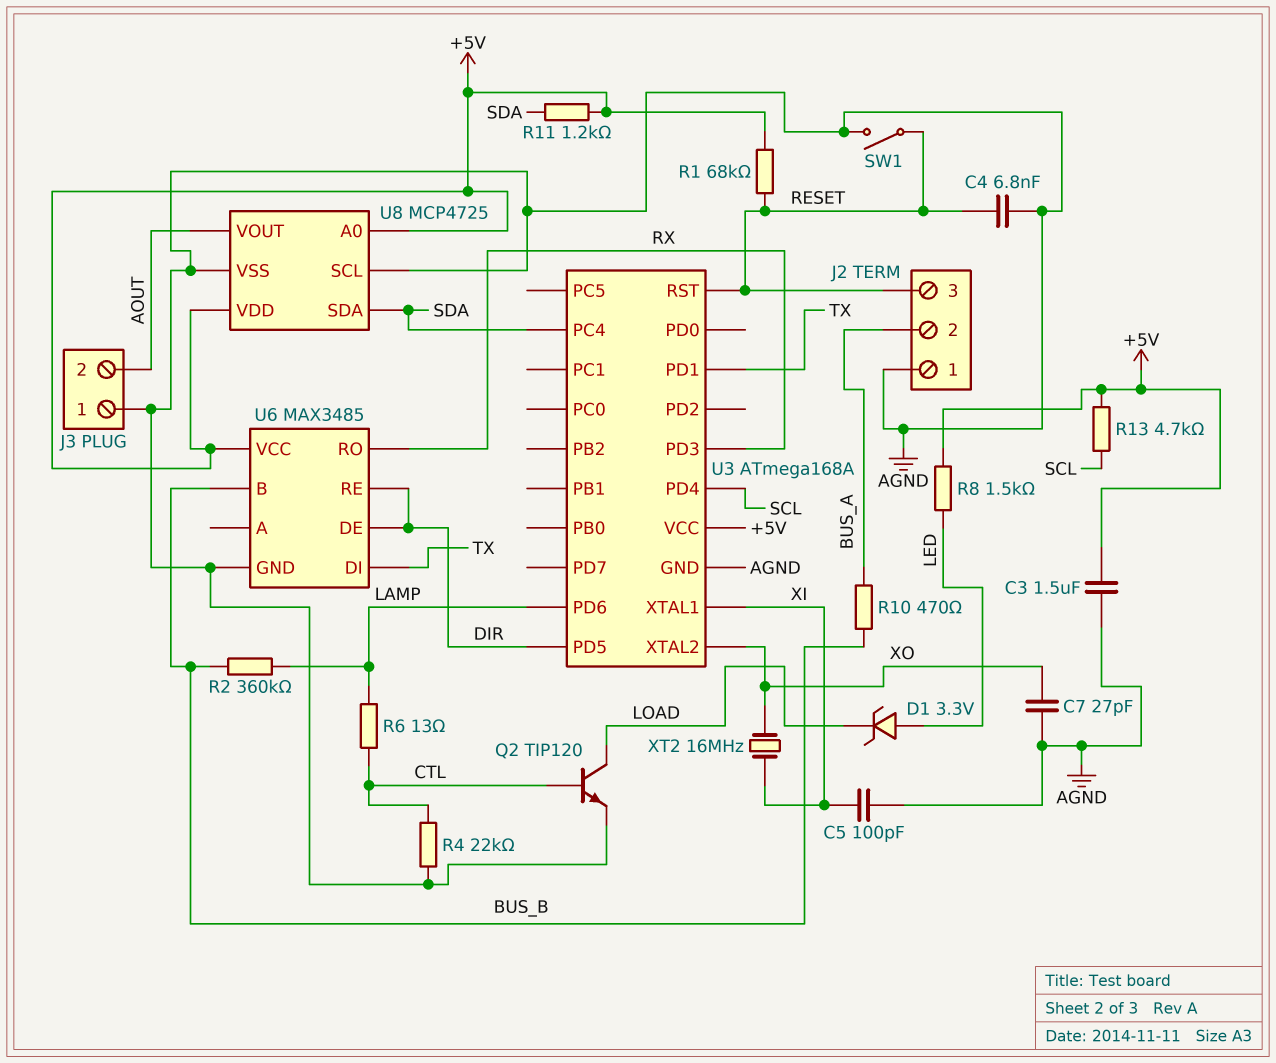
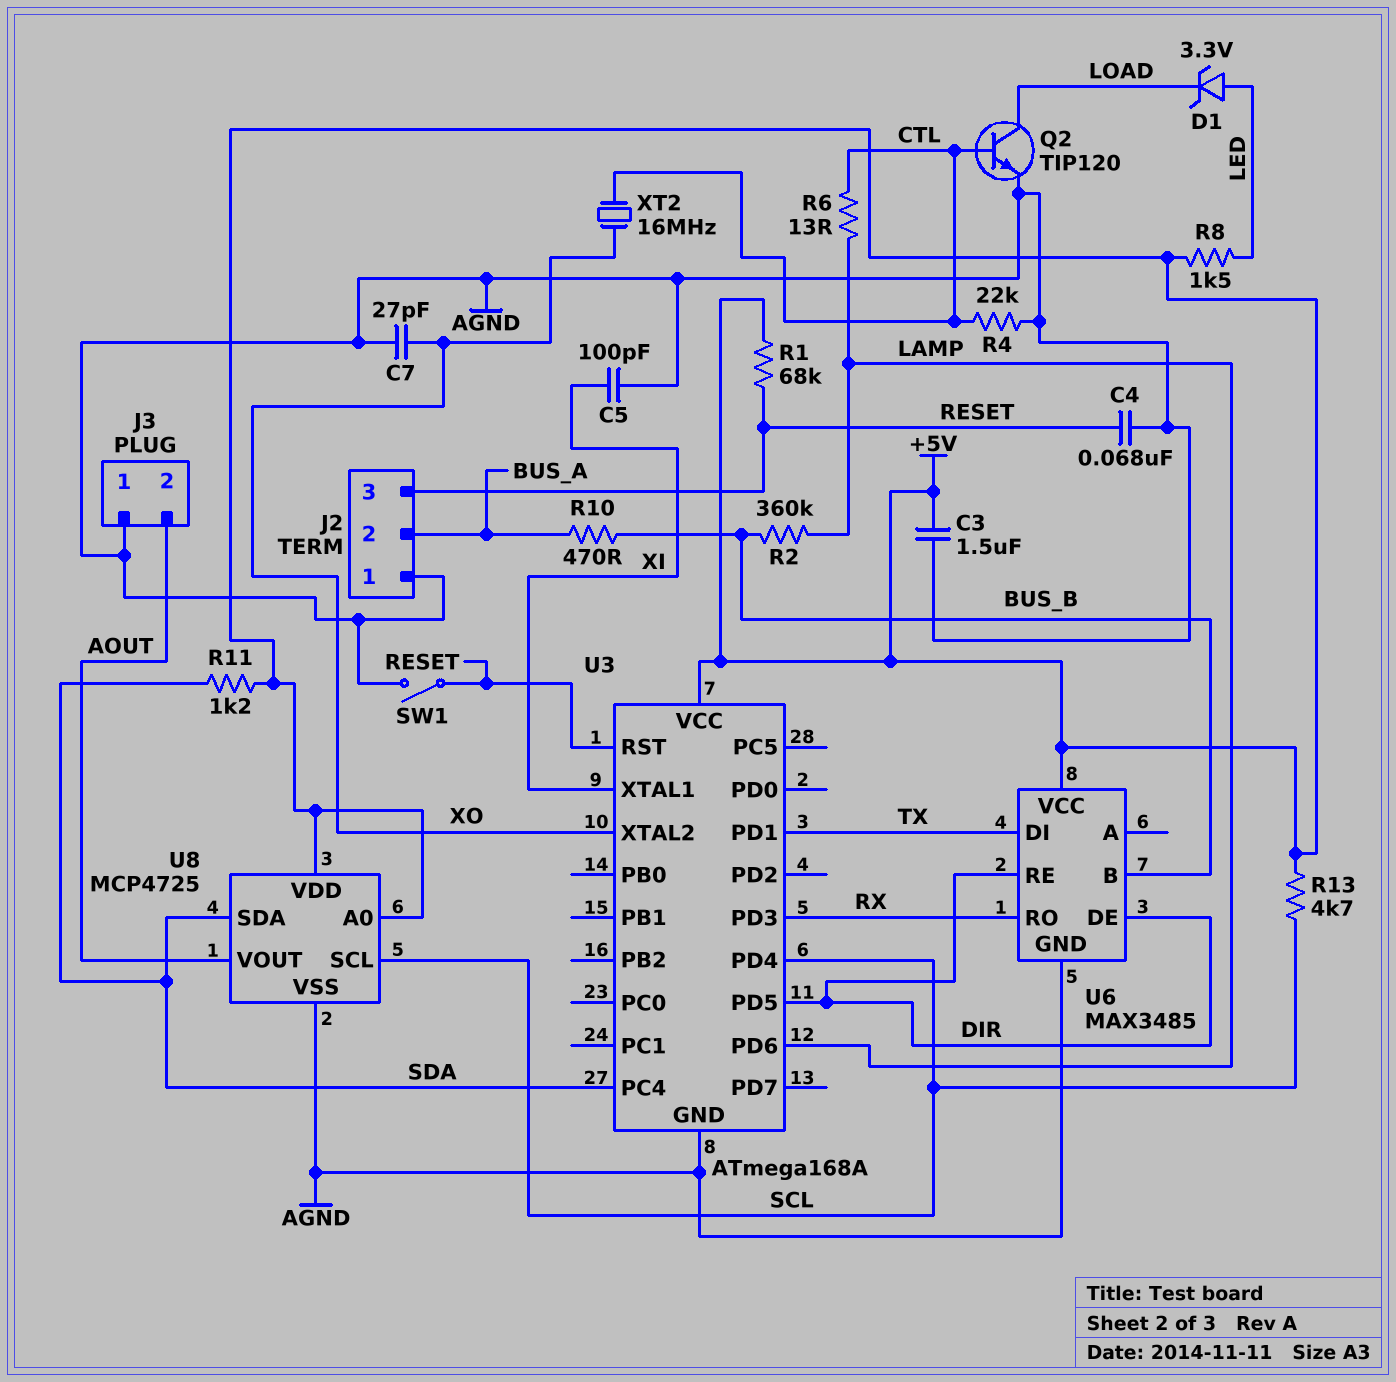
C4: 6.8nF (AGND, RESET) -> 68nF (AGND, RESET)
U8 pin SCL: AGND -> SCL
XT2: 16MHz (XI, XO) -> 16MHz (CTL, XO)

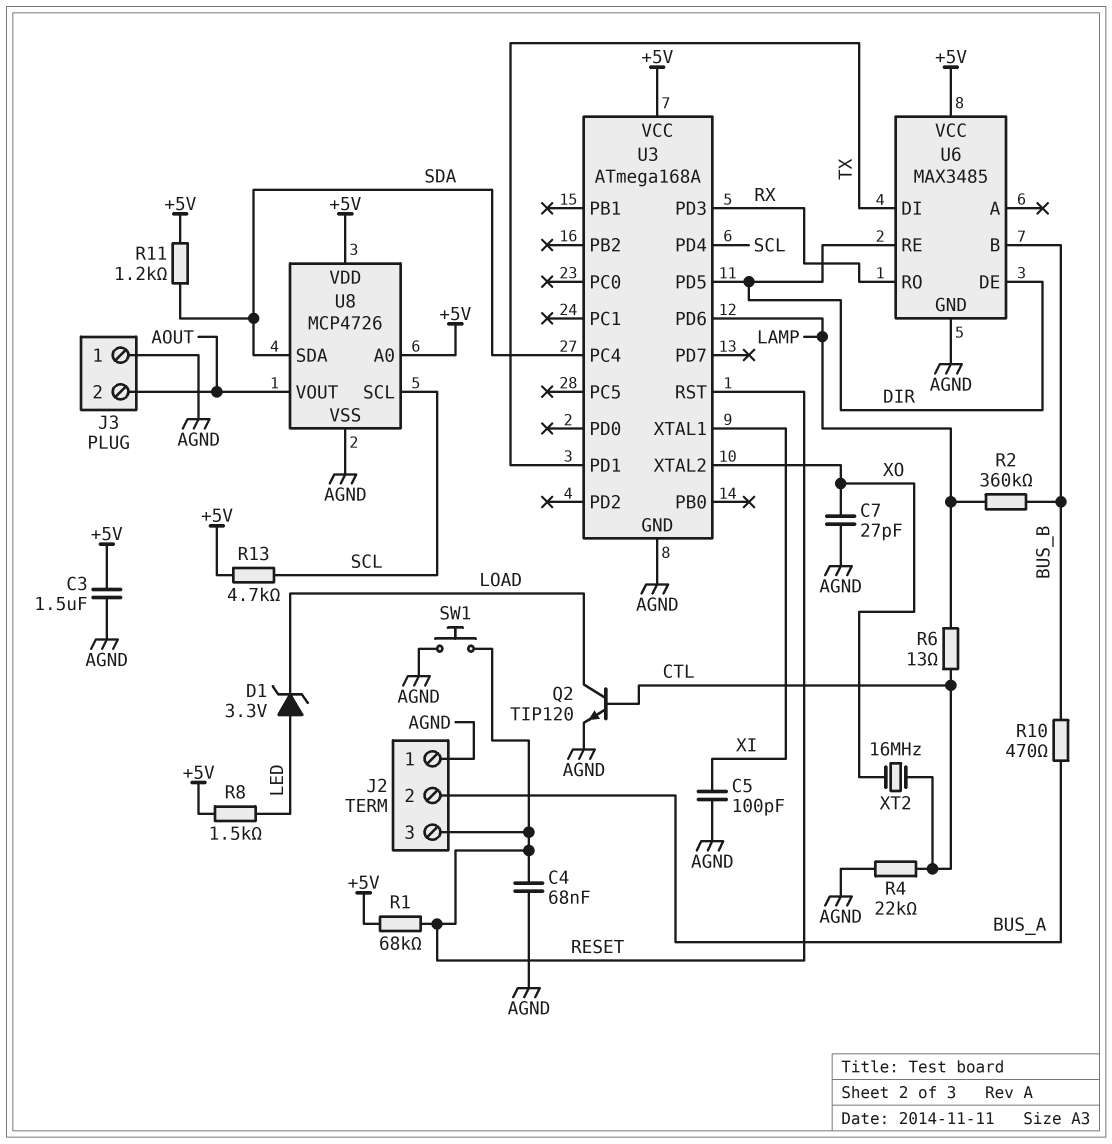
SW1: switch (AGND, RESET) -> button (AGND, RESET)
U8: MCP4725 -> MCP4726

